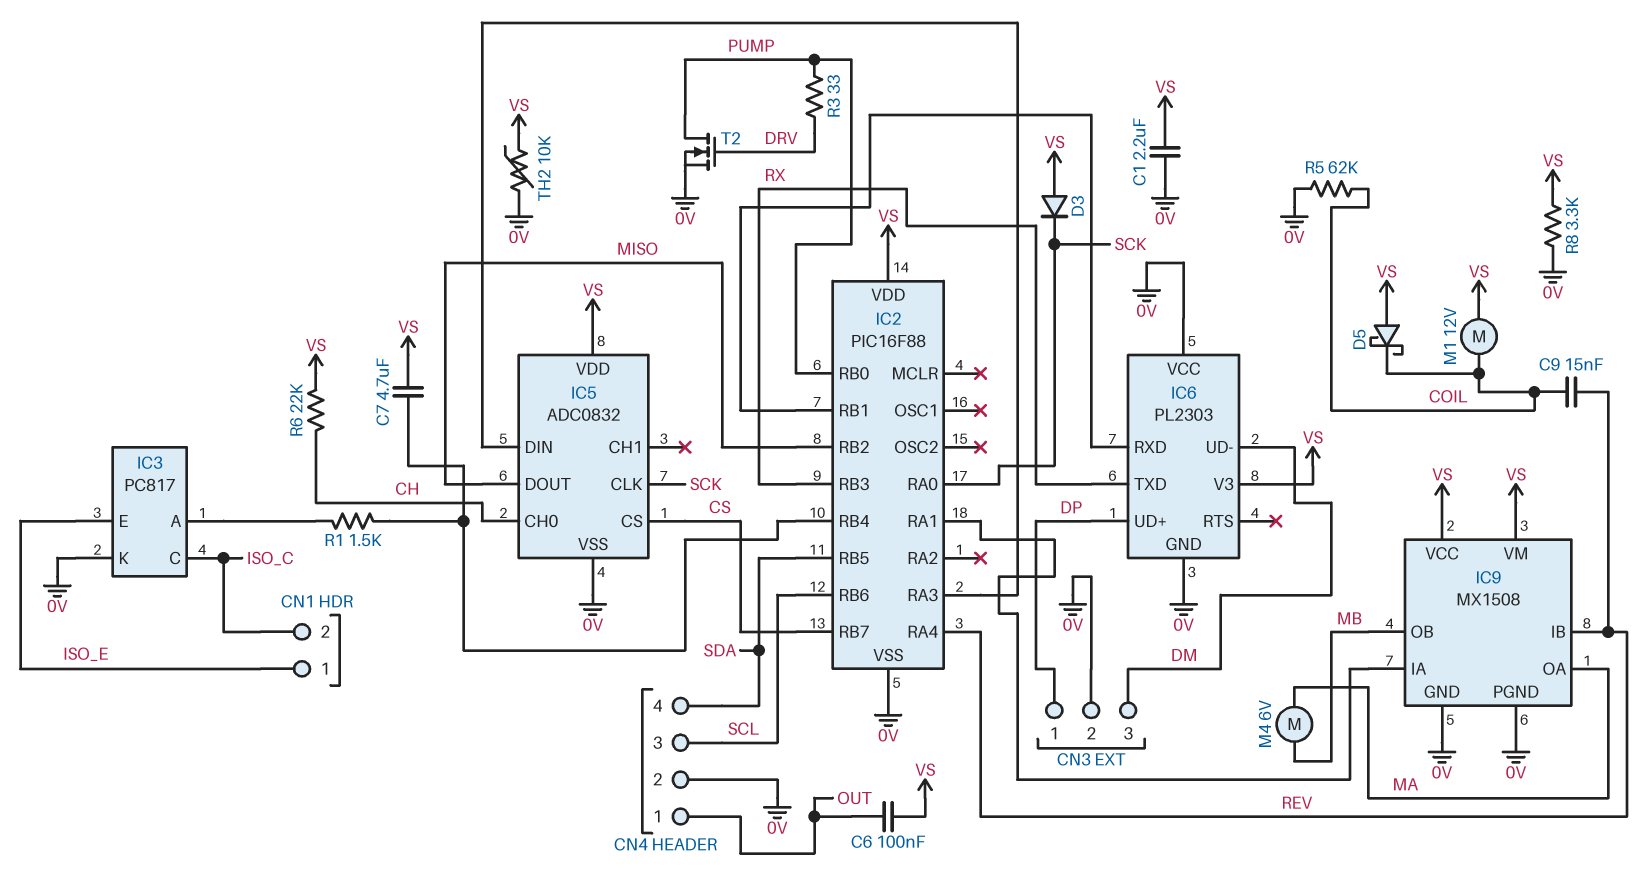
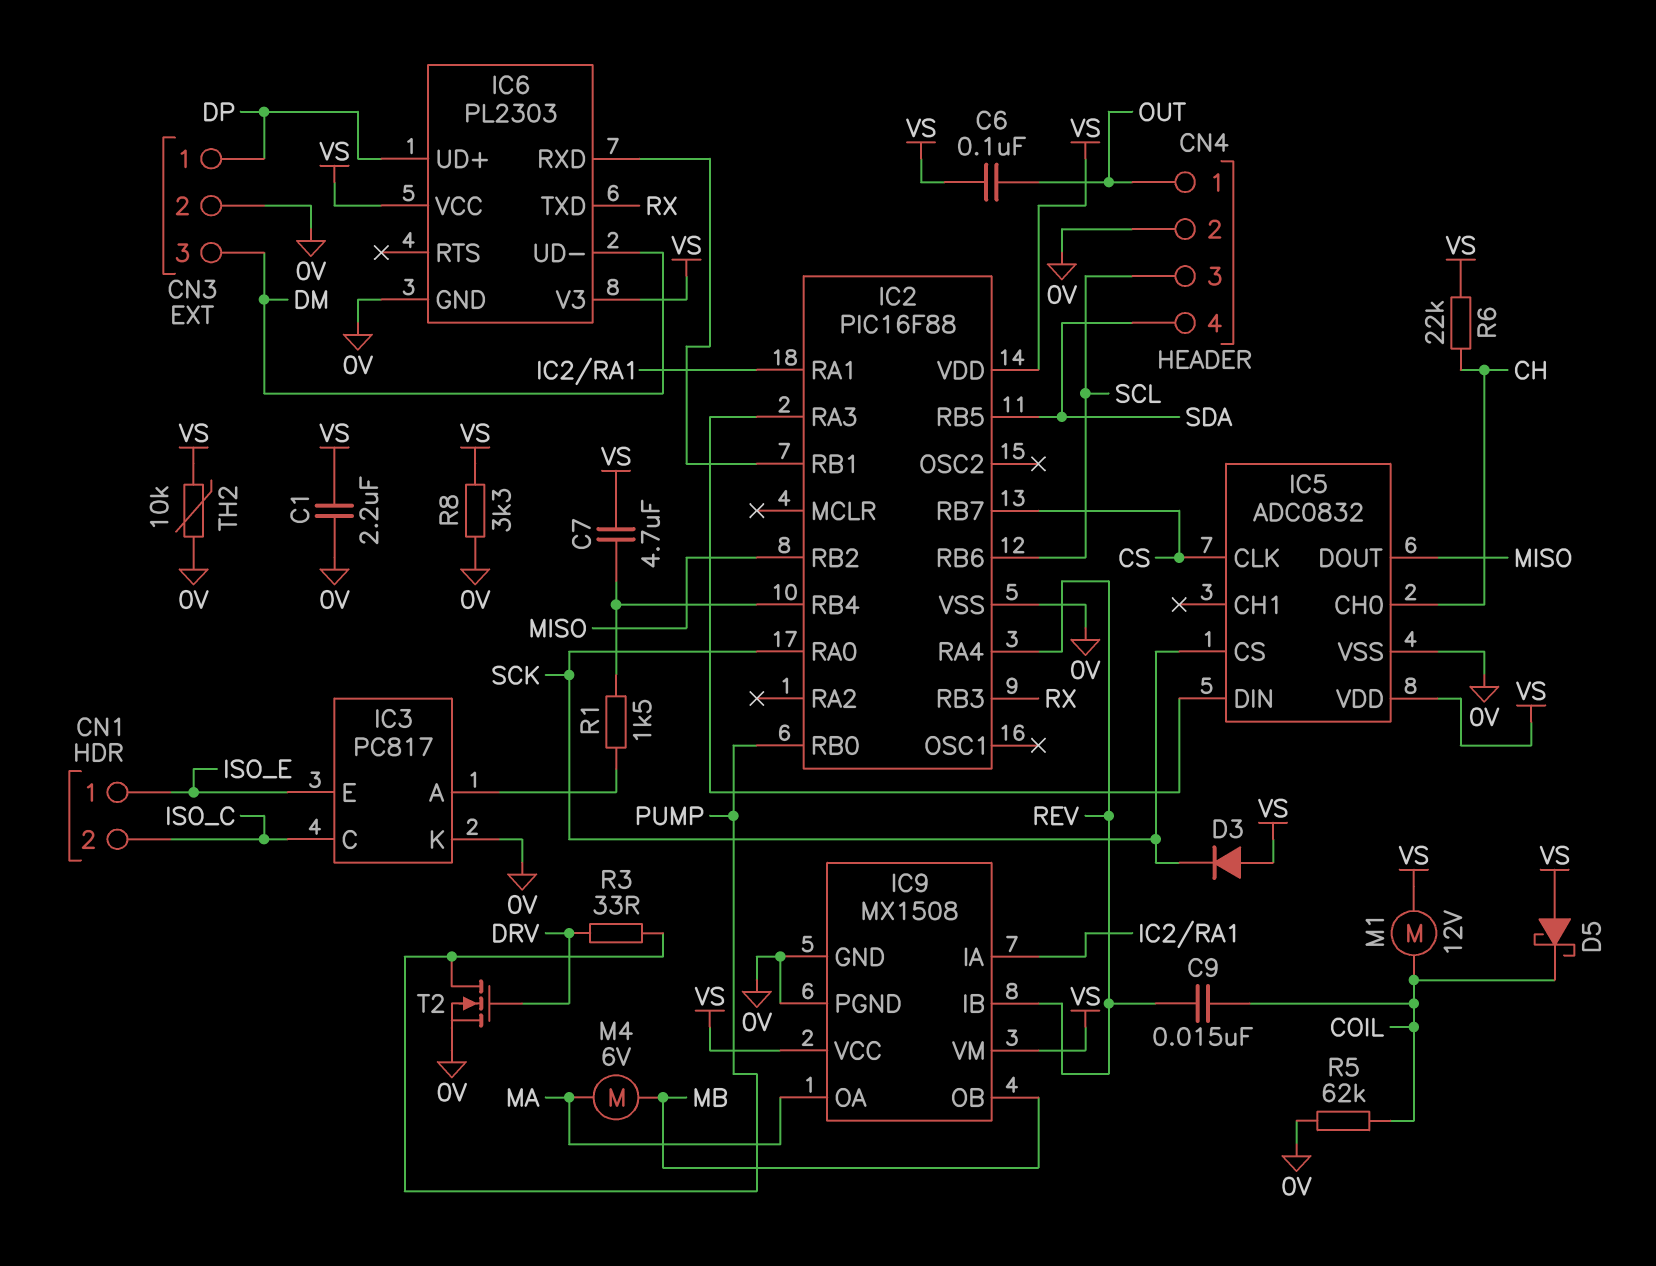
IC5 pin CLK: SCK -> CS
IC5 pin CS: CS -> SCK
IC6 pin VCC: 0V -> VS

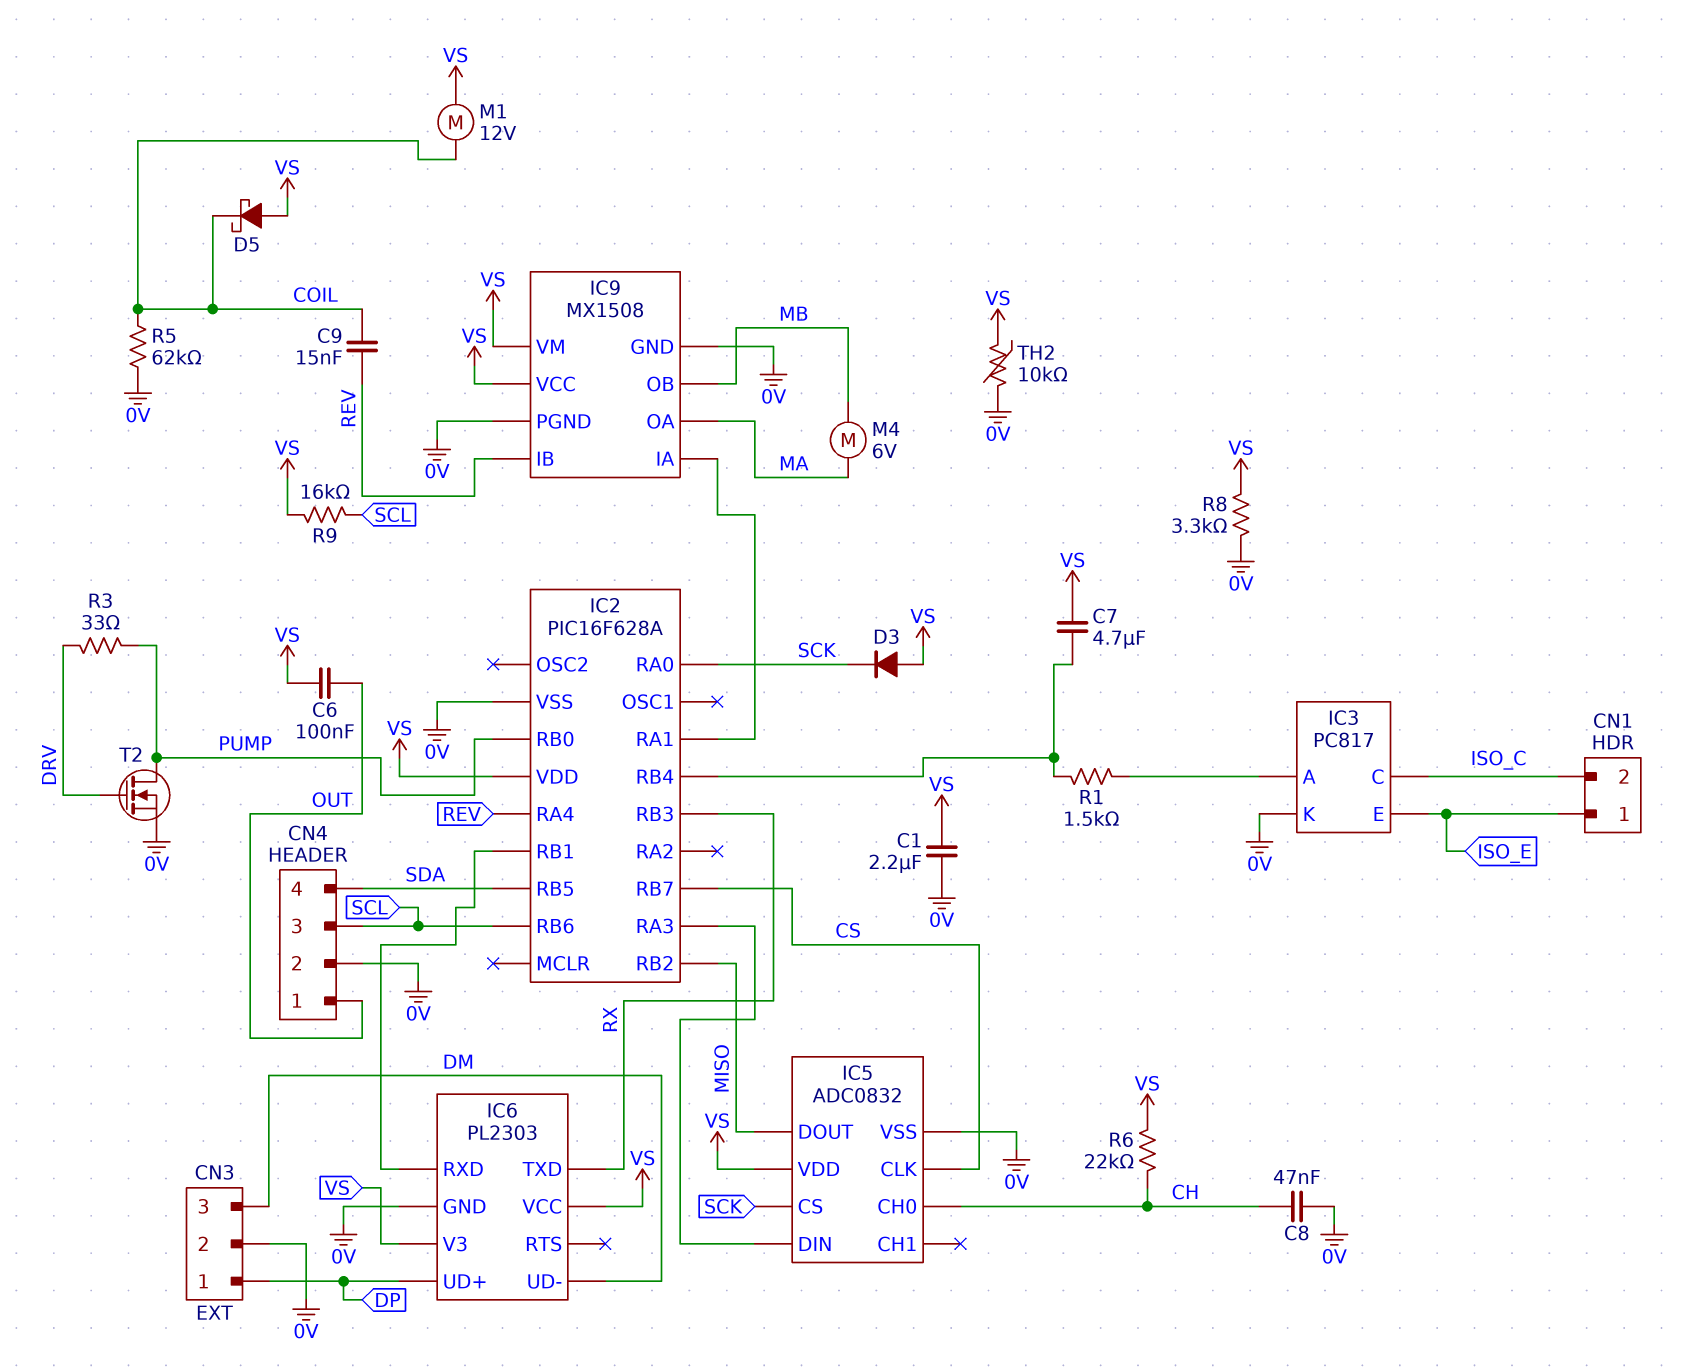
C8: none -> 47nF (0V, CH)
IC2: PIC16F88 -> PIC16F628A
R9: none -> 16k (SCL, VS)

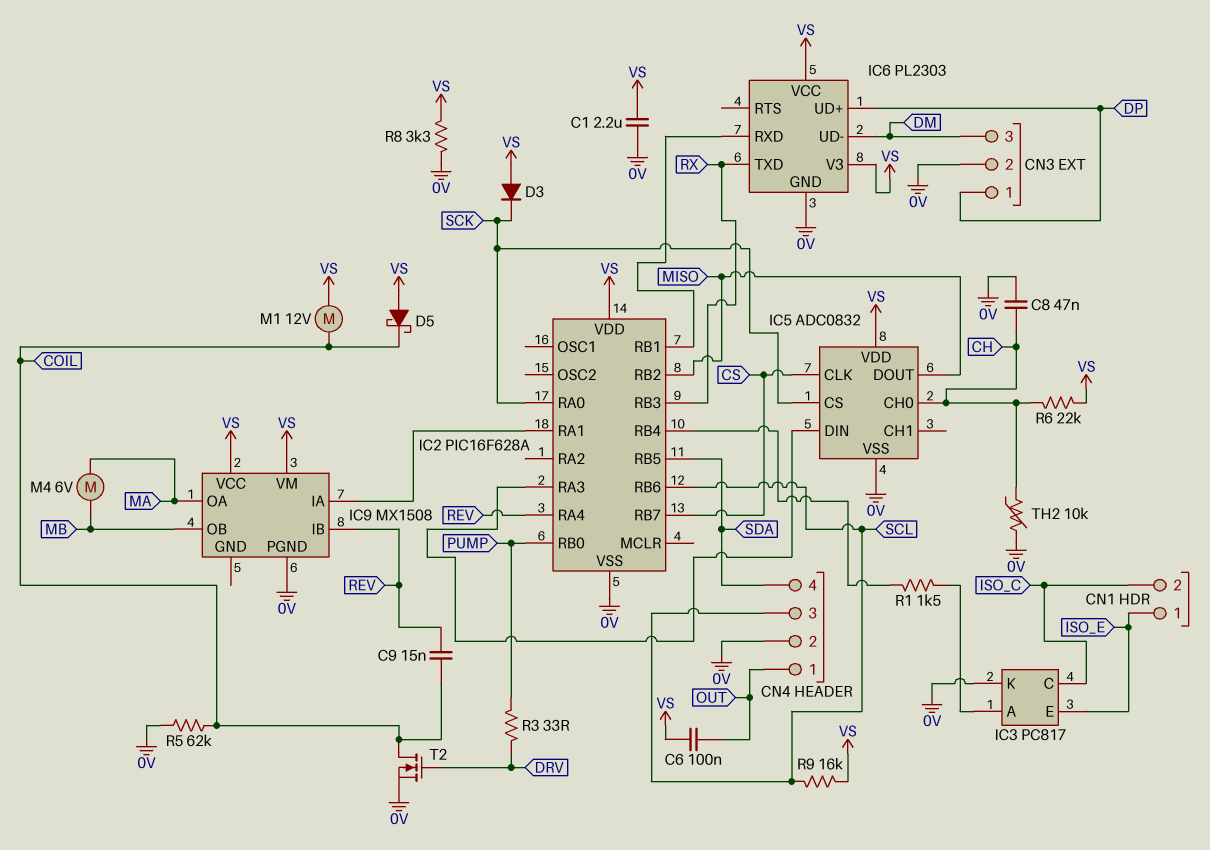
C7: 4.7uF (IC2/RB4, VS) -> none
IC9 pin GND: 0V -> none
T2: NMOS (G DRV, D PUMP, S 0V) -> NMOS (G DRV, D COIL, S 0V)
TH2: 10k (0V, VS) -> 10k (0V, CH)

